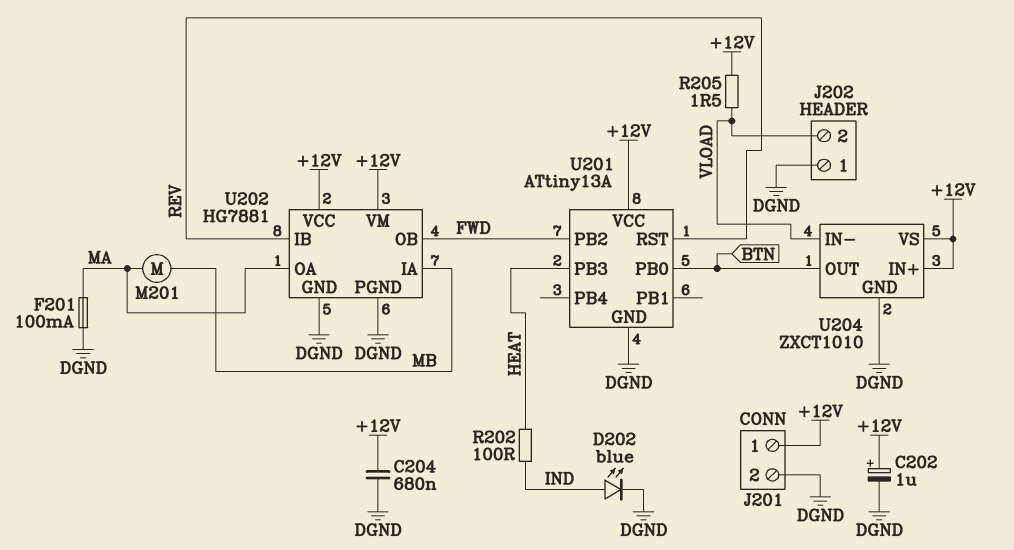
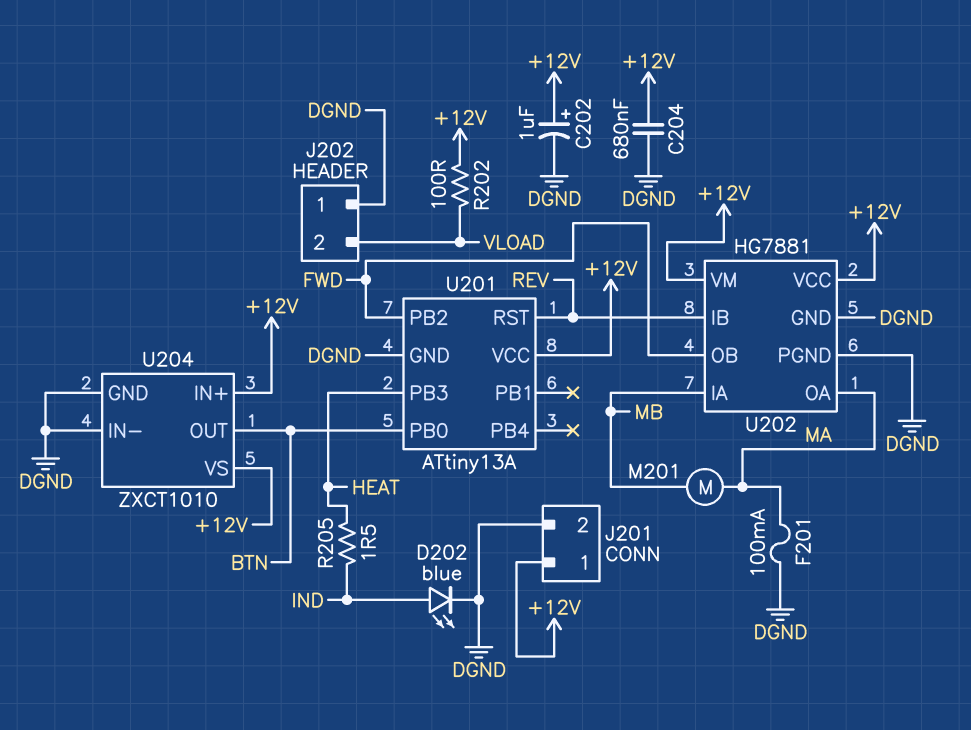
R202: 100 (HEAT, IND) -> 100 (+12V, VLOAD)
R205: 1.5 (+12V, VLOAD) -> 1.5 (HEAT, IND)
U204 pin IN-: VLOAD -> DGND

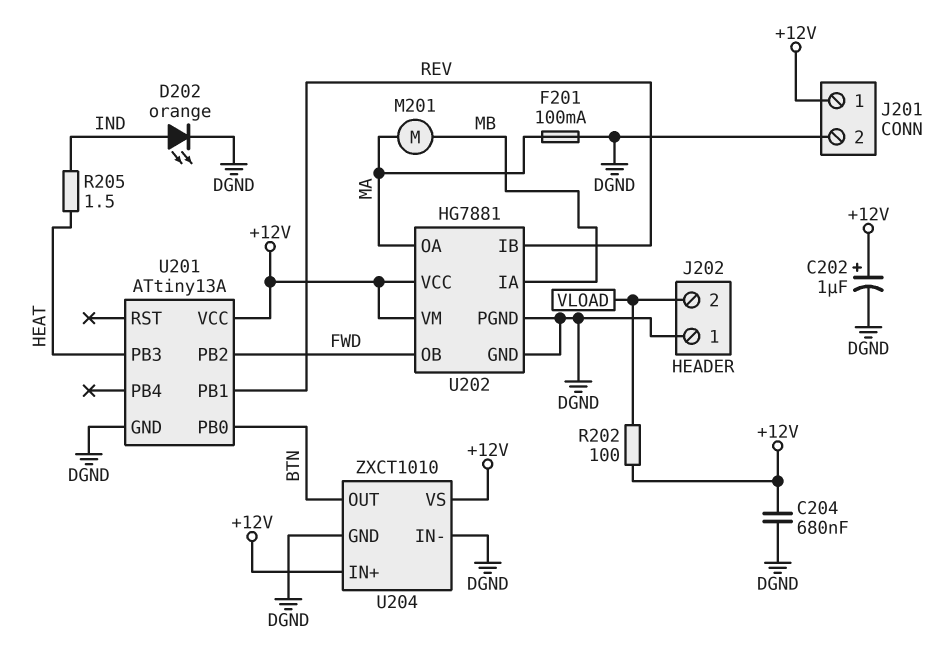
D202: LED blue (A IND, K DGND) -> LED orange (A IND, K DGND)
U201 pin PB1: none -> REV
U201 pin RST: REV -> none

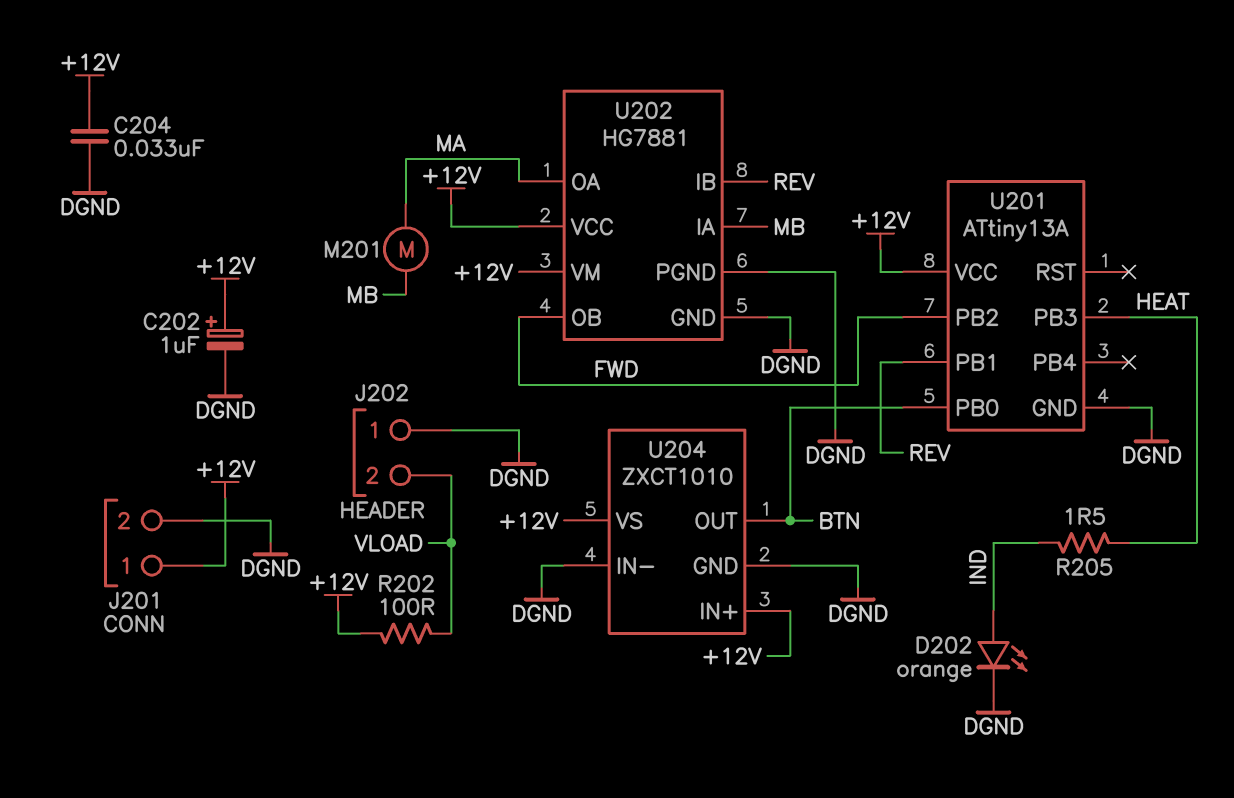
C204: 680nF (+12V, DGND) -> 33nF (+12V, DGND)
F201: 100mA (DGND, MA) -> none

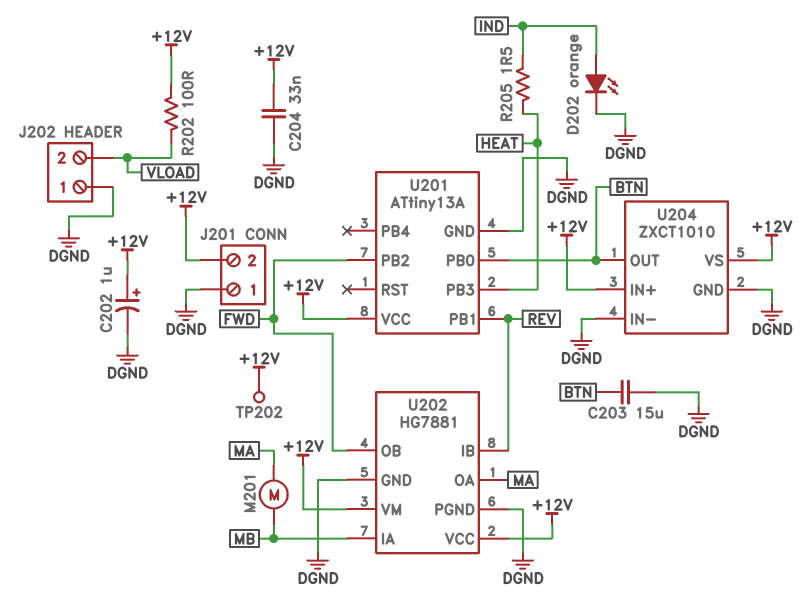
C203: none -> 15uF (BTN, DGND)
J201 pin 1: +12V -> DGND
J201 pin 2: DGND -> +12V
TP202: none -> test point (+12V)

